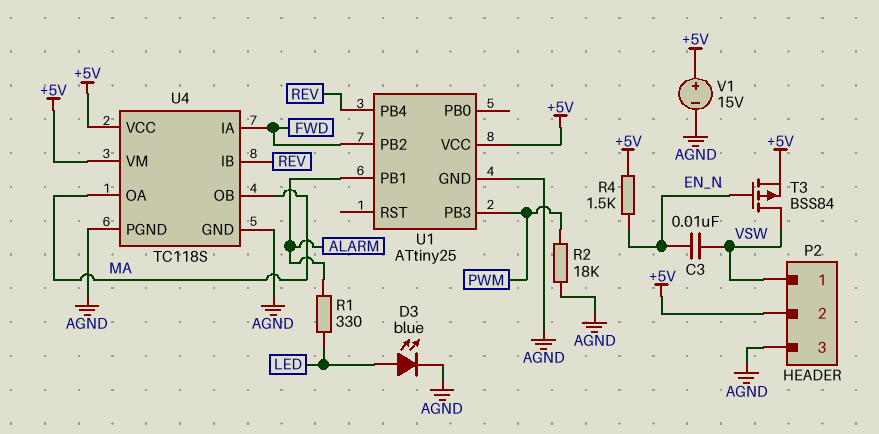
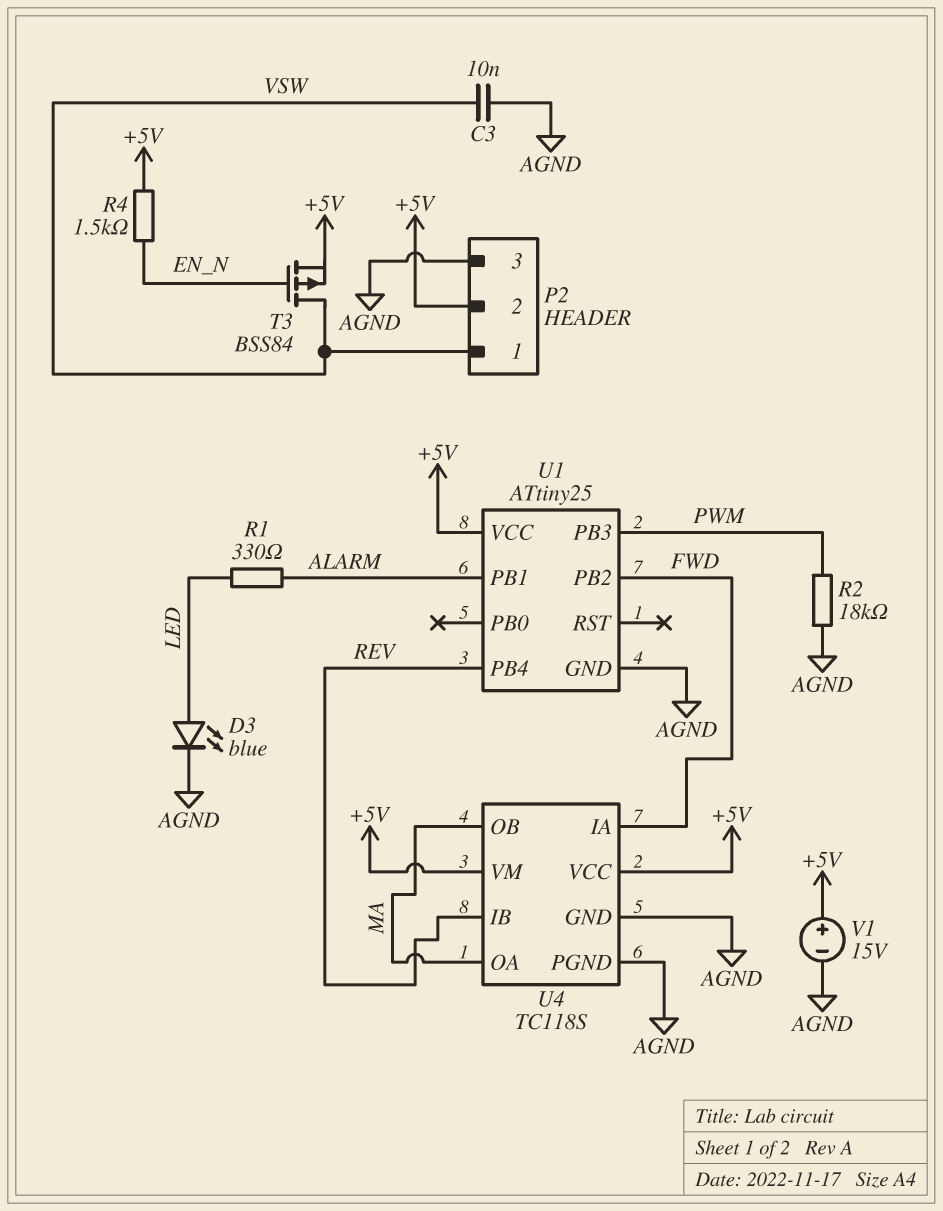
C3: 10nF (EN_N, VSW) -> 10nF (AGND, VSW)

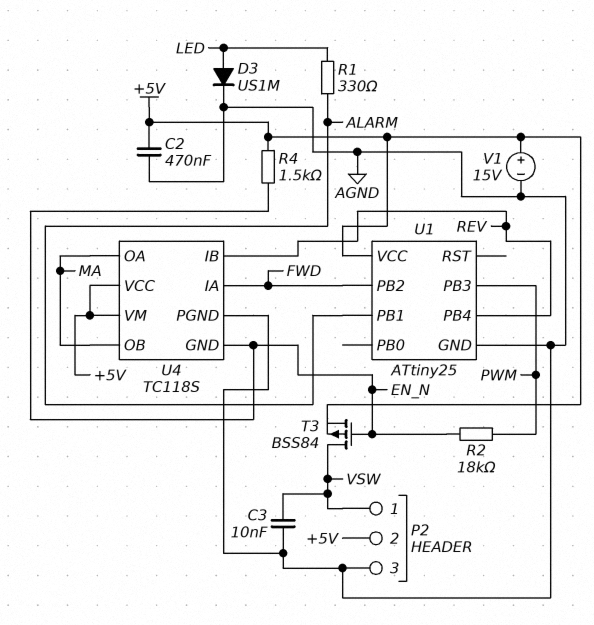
C2: none -> 470nF (+5V, AGND)
D3: LED blue (A LED, K AGND) -> diode US1M (A LED, K AGND)
R2: 18k (AGND, PWM) -> 18k (EN_N, PWM)
U4 pin GND: AGND -> EN_N

